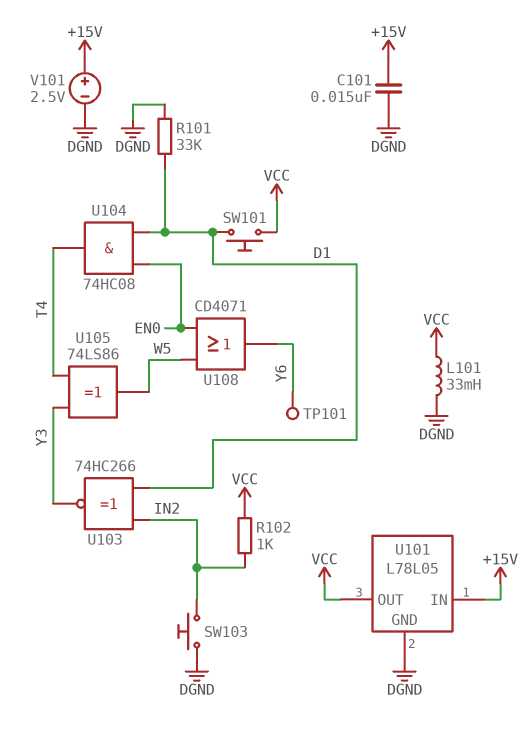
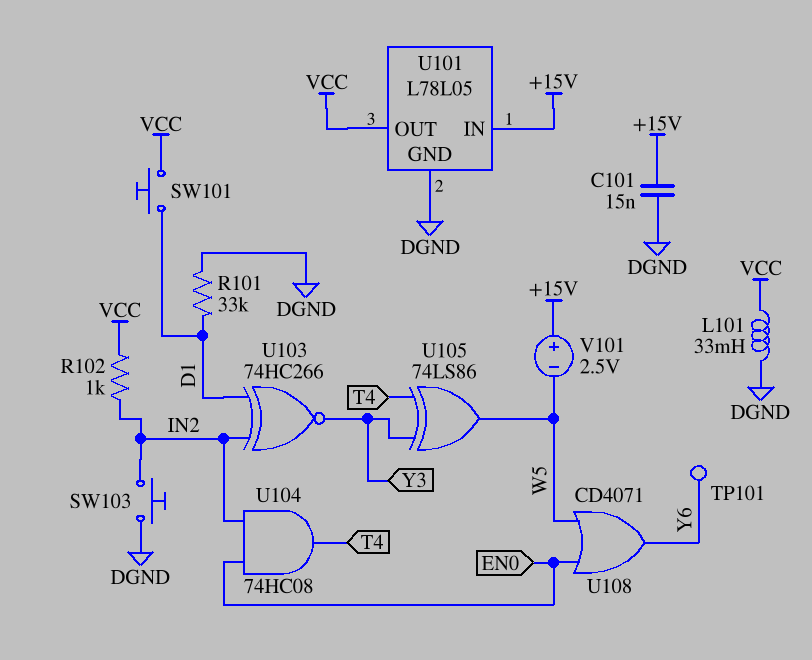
U104: AND 74HC08 (in D1, in EN0, out T4) -> AND 74HC08 (in EN0, in IN2, out T4)
V101: 2.5V (plus +15V, minus DGND) -> 2.5V (plus +15V, minus W5)

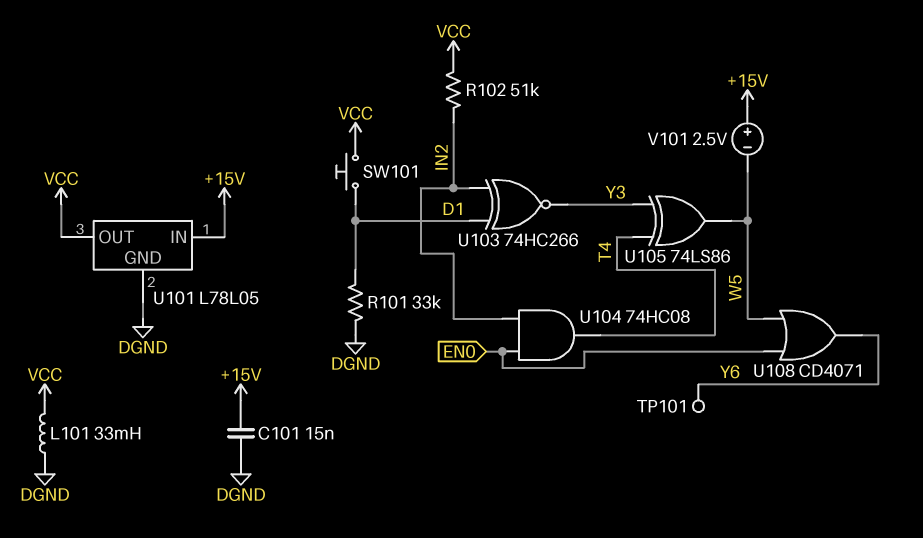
R102: 1k (IN2, VCC) -> 51k (IN2, VCC)
SW103: button (DGND, IN2) -> none

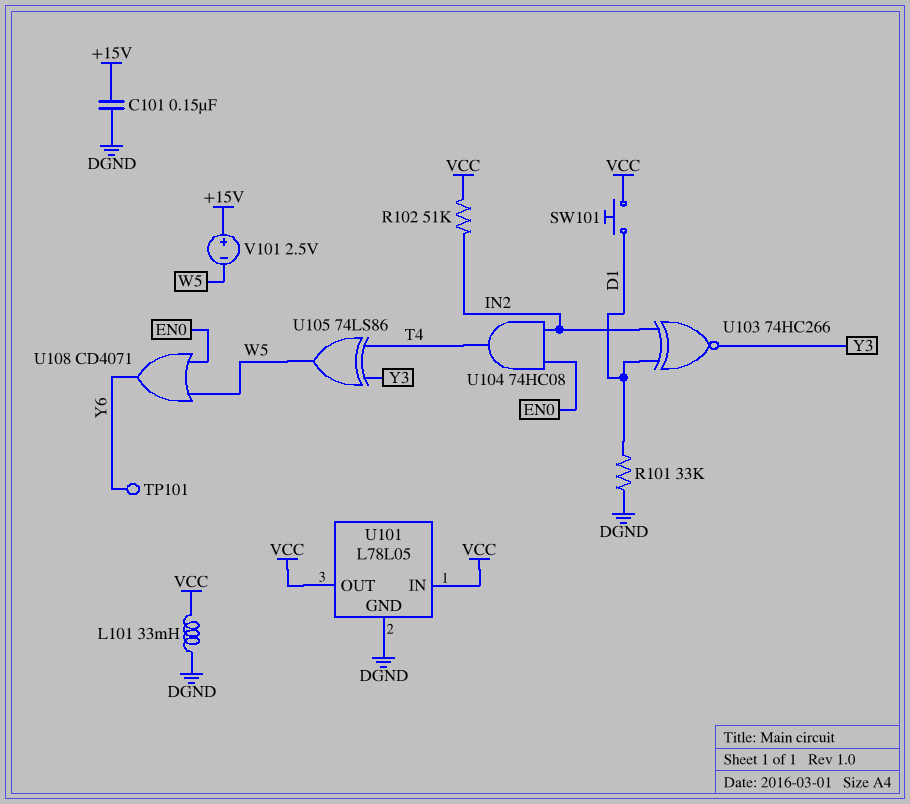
C101: 15nF (+15V, DGND) -> 150nF (+15V, DGND)
U101 pin IN: +15V -> VCC

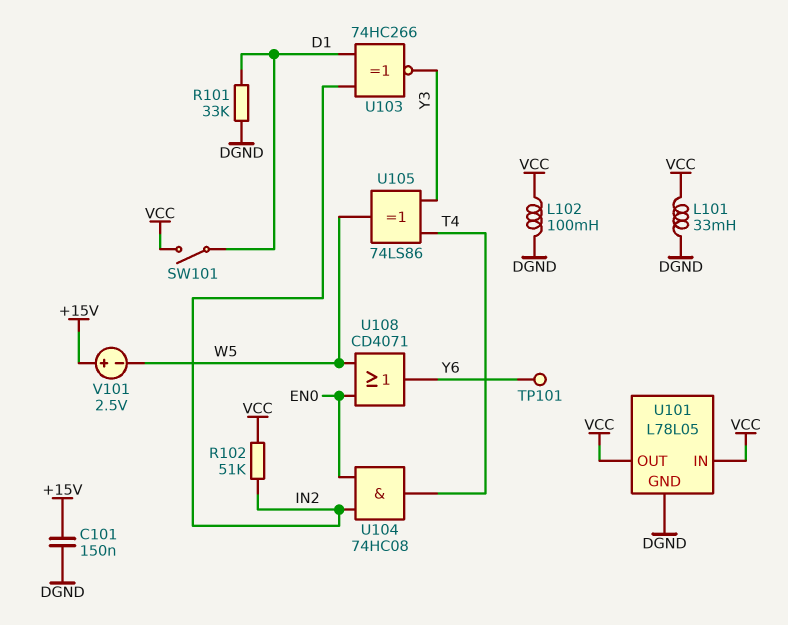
L102: none -> 100mH (DGND, VCC)
SW101: button (D1, VCC) -> switch (D1, VCC)

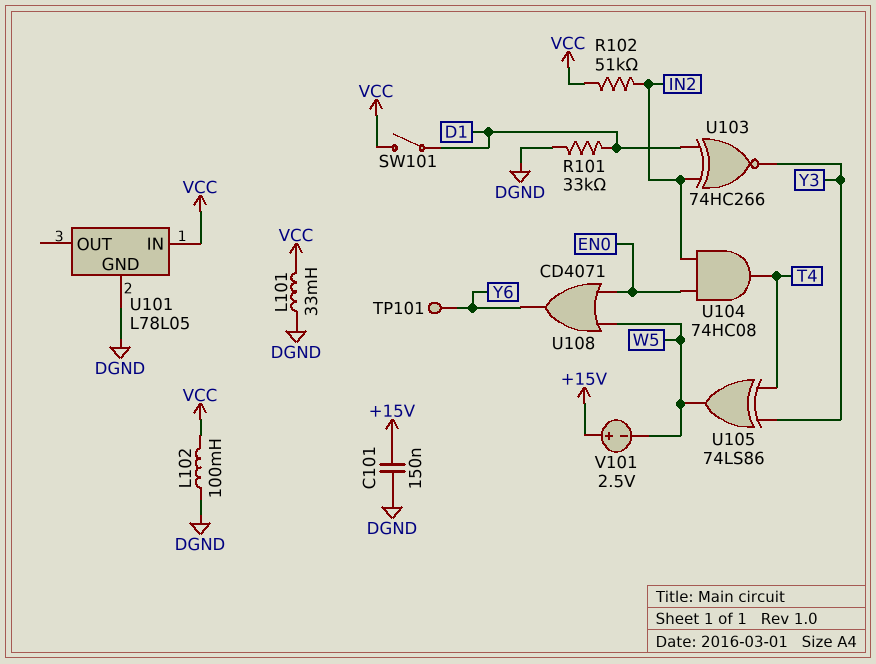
U101 pin OUT: VCC -> none

